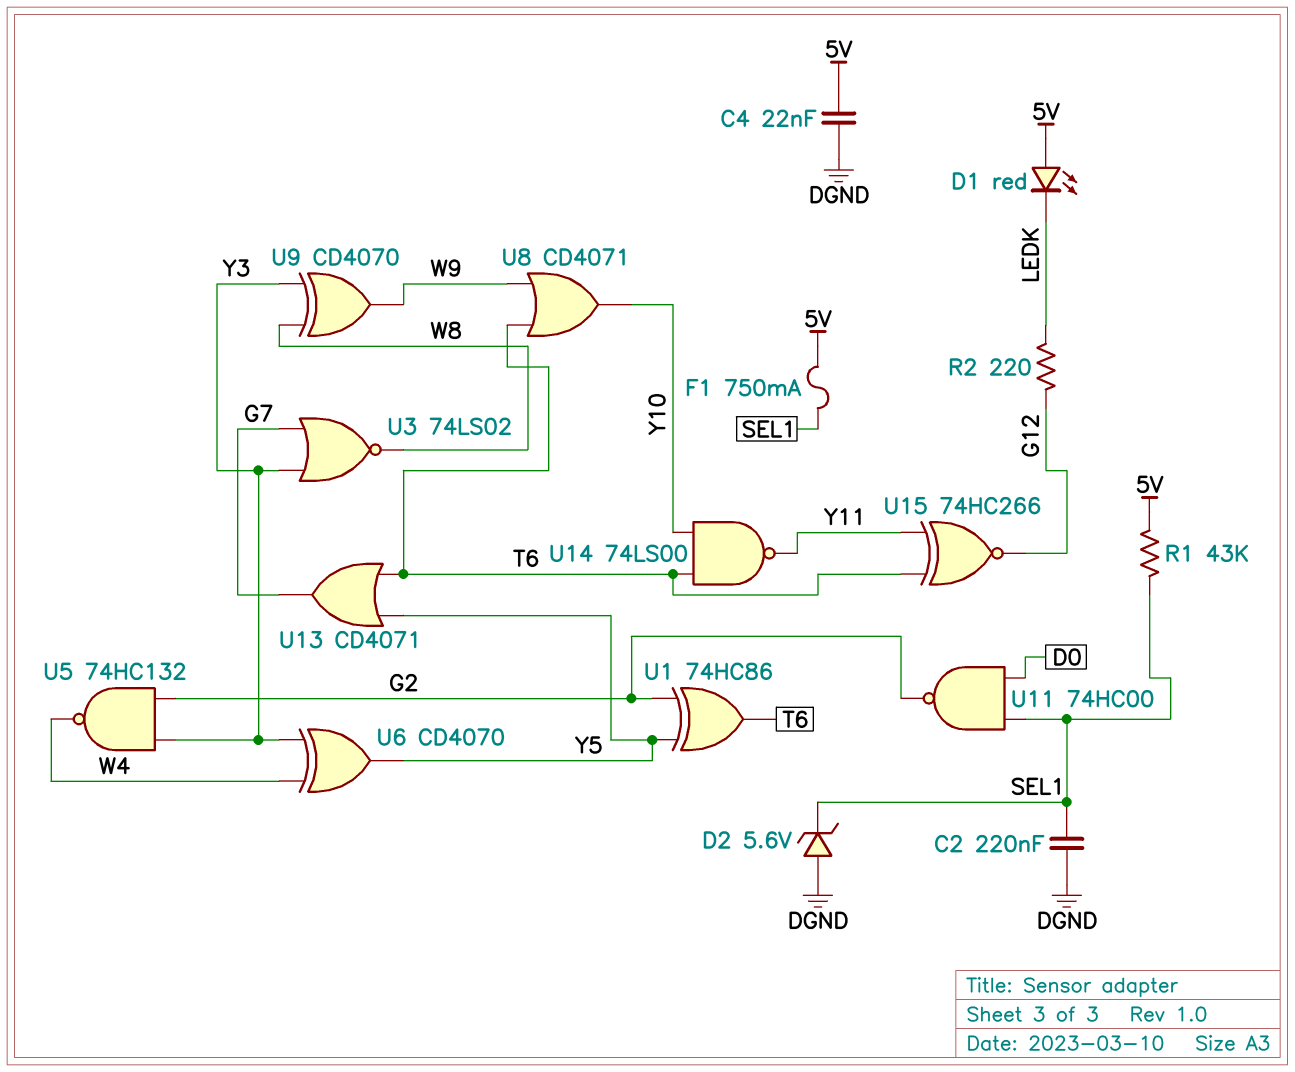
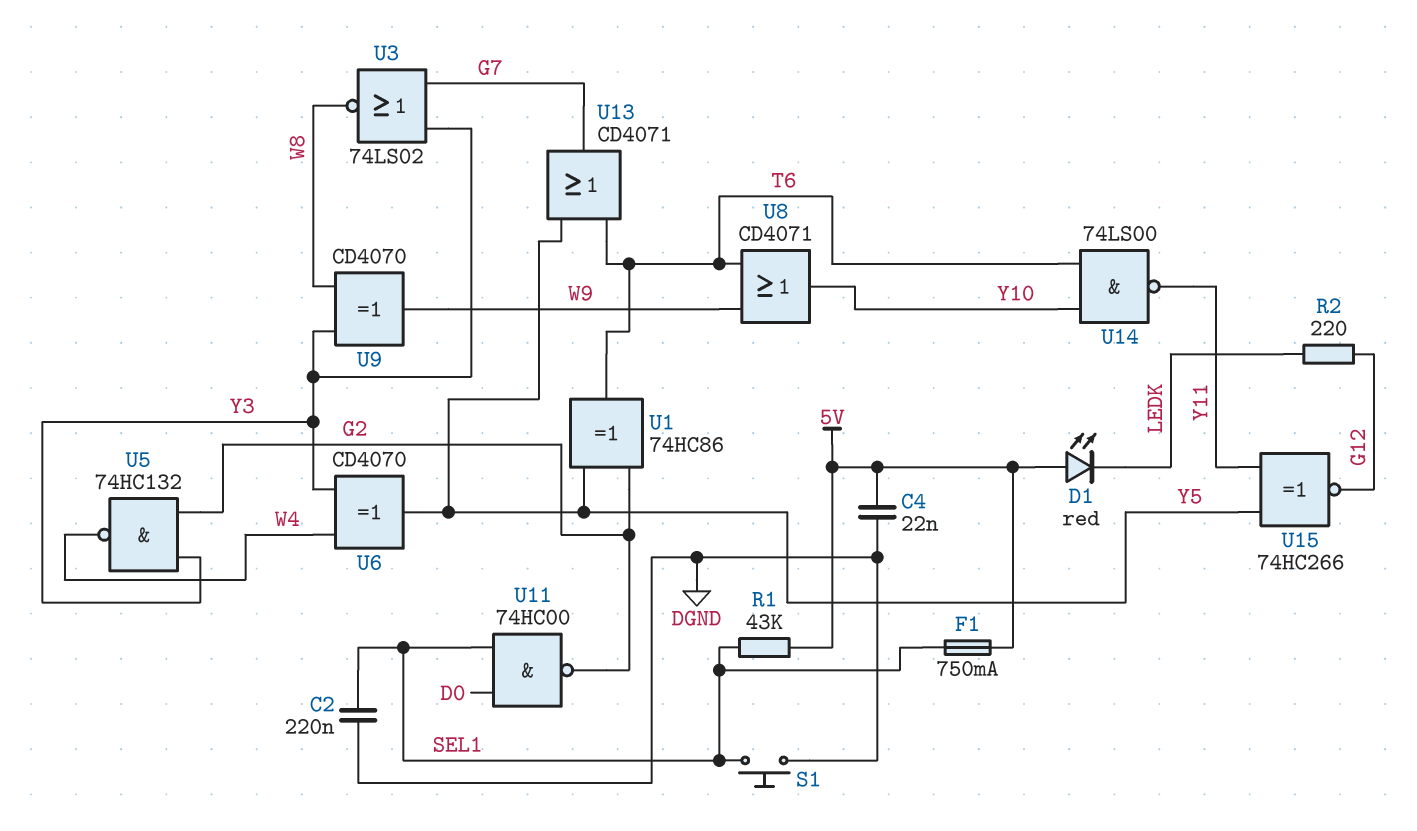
D2: zener 5.6V (A DGND, K SEL1) -> none
S1: none -> button (DGND, SEL1)
U15: XNOR 74HC266 (in T6, in Y11, out G12) -> XNOR 74HC266 (in Y5, in Y11, out G12)

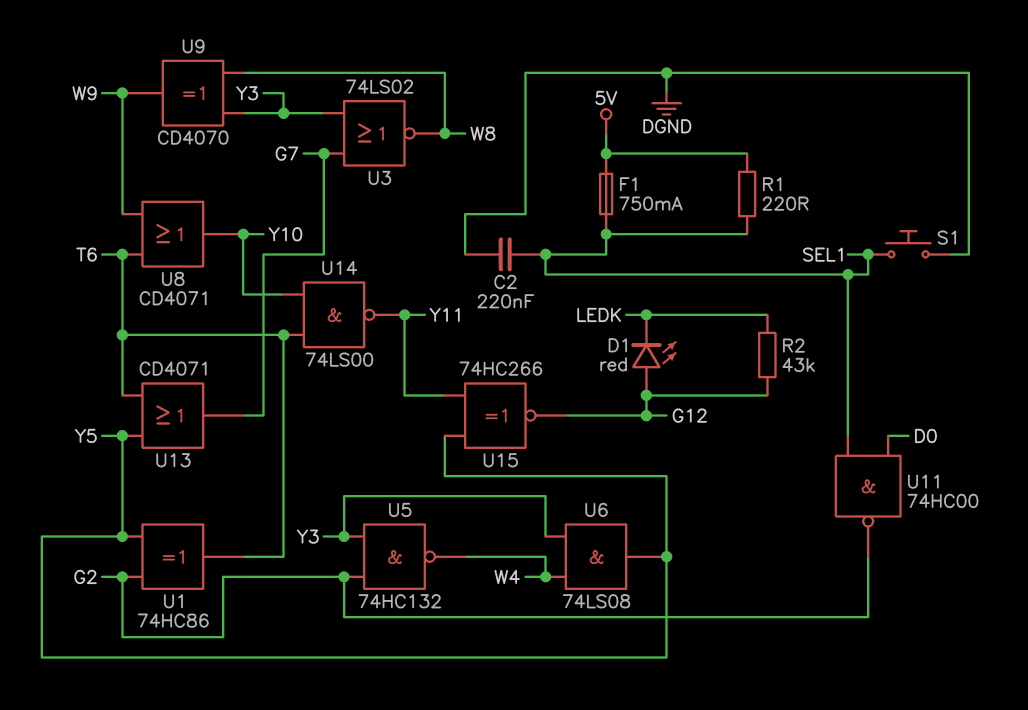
C4: 22nF (5V, DGND) -> none
D1: LED red (A 5V, K LEDK) -> LED red (A G12, K LEDK)
R1: 43k (5V, SEL1) -> 220 (5V, SEL1)
R2: 220 (G12, LEDK) -> 43k (G12, LEDK)
U6: XOR CD4070 (in W4, in Y3, out Y5) -> AND 74LS08 (in W4, in Y3, out Y5)

